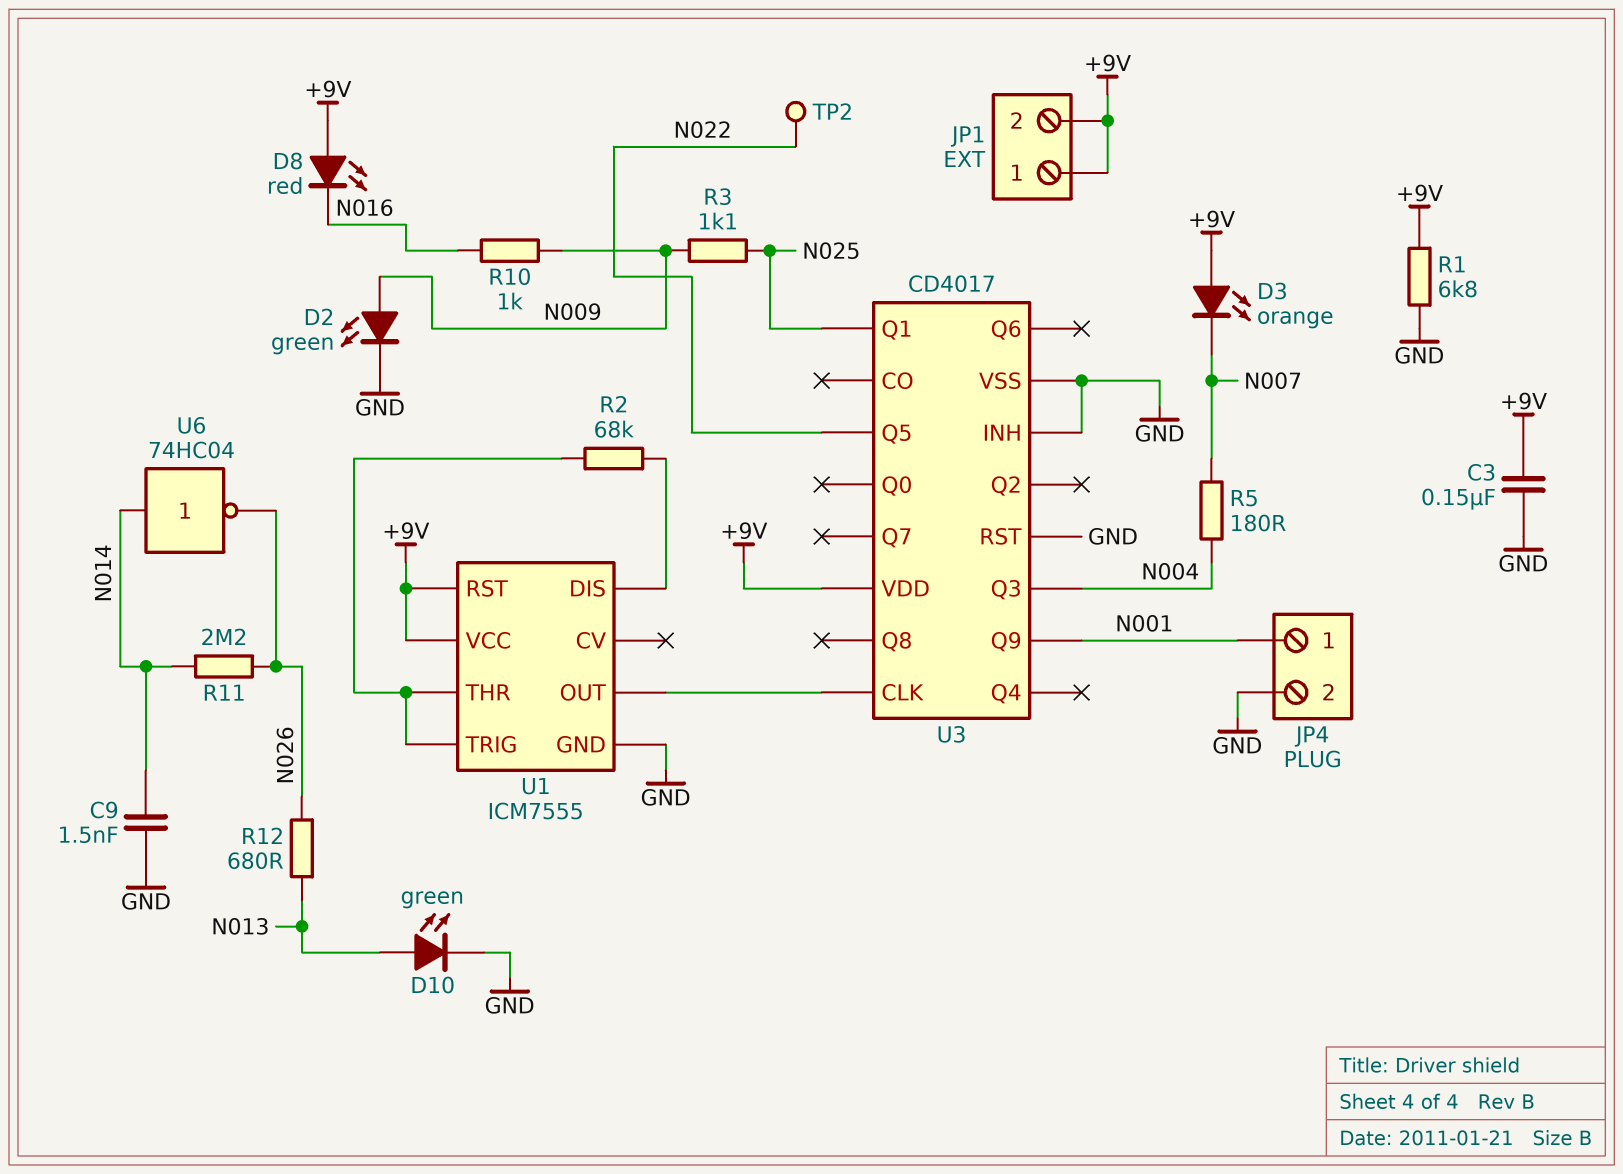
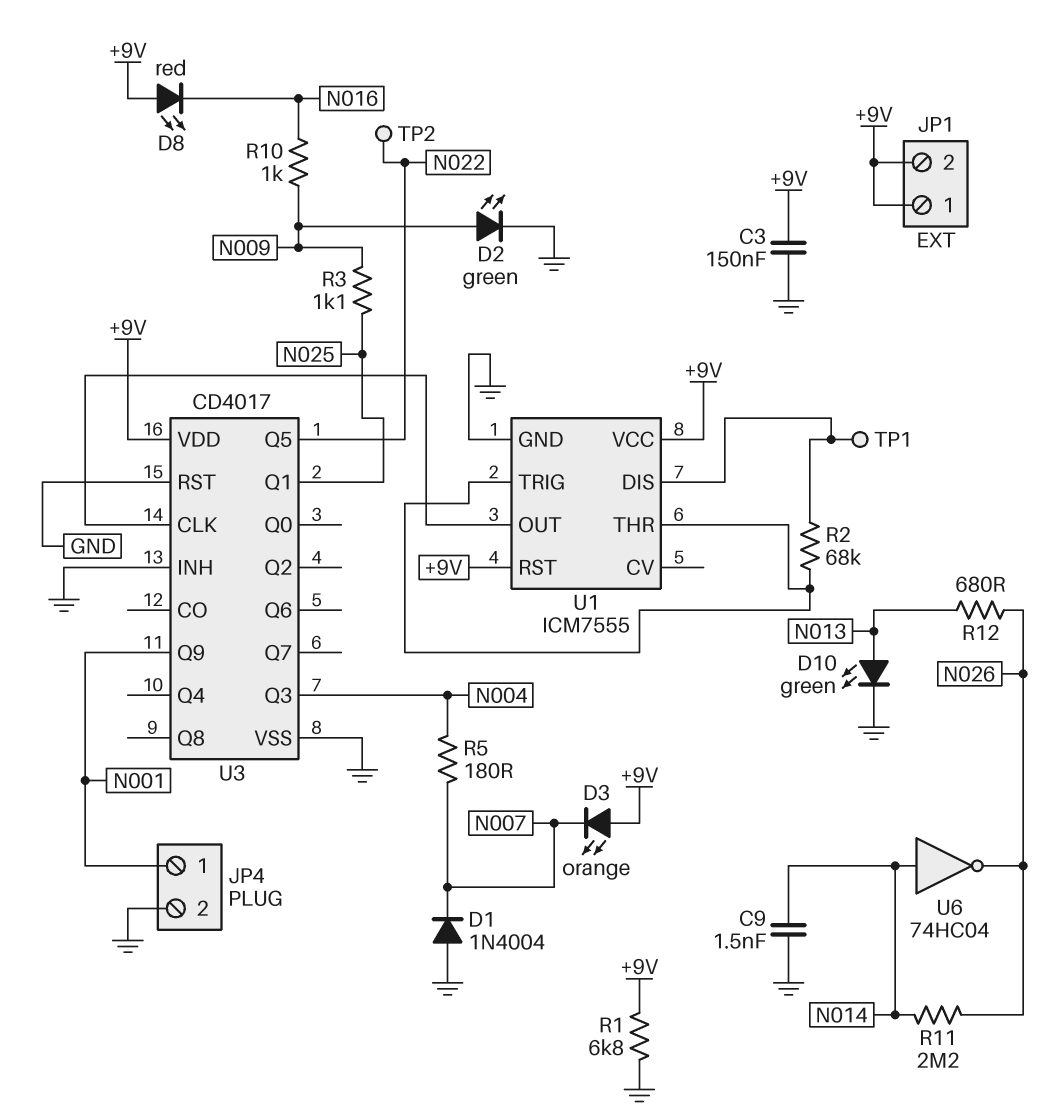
D1: none -> diode 1N4004 (A GND, K N007)
TP1: none -> test point (U1/DIS)

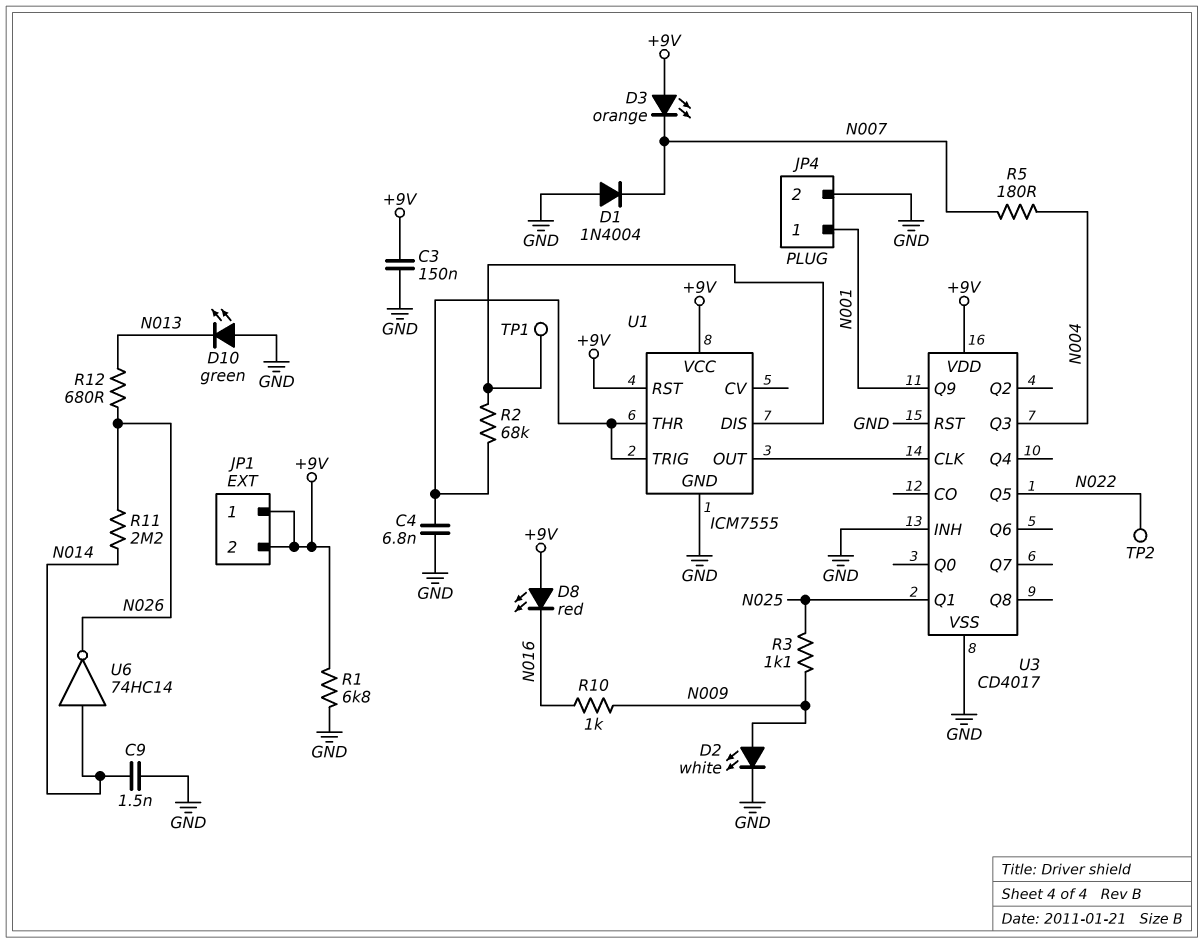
C4: none -> 6.8nF (GND, U1/THR)
D2: LED green (A N009, K GND) -> LED white (A N009, K GND)
D10: LED green (A N013, K GND) -> LED green (A GND, K N013)
U6: NOT 74HC04 (in N014, out N026) -> NOT 74HC14 (in N014, out N026)

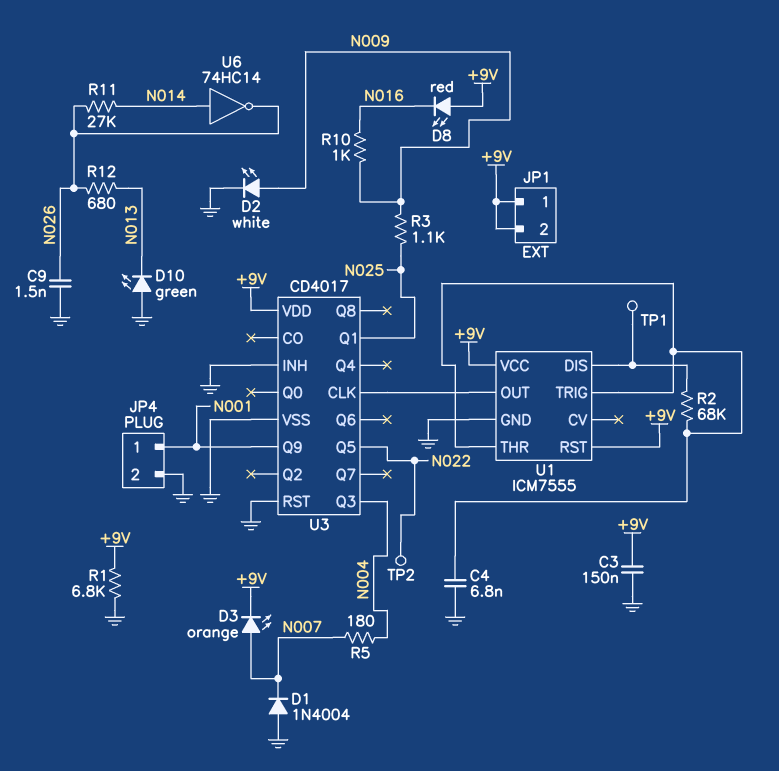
C9: 1.5nF (GND, N014) -> 1.5nF (GND, N026)
D3: LED orange (A +9V, K N007) -> LED orange (A N007, K +9V)
R11: 2.2M (N014, N026) -> 27k (N014, N026)

